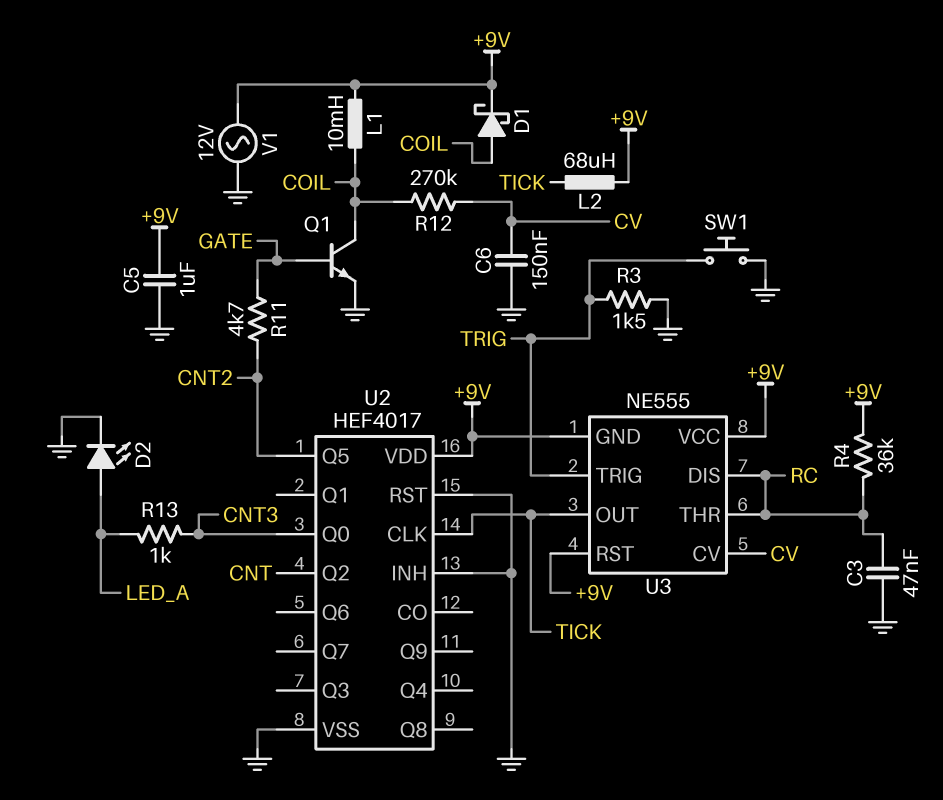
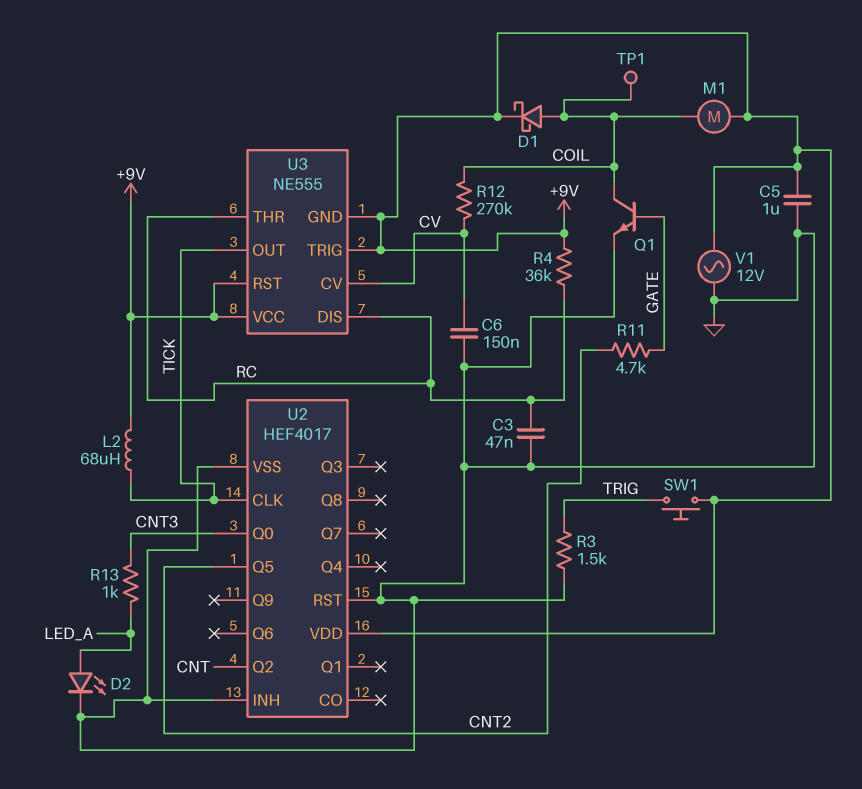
L1: 10mH (+9V, COIL) -> none
M1: none -> motor (+9V, COIL)
SW1: button (GND, TRIG) -> button (+9V, TRIG)
TP1: none -> test point (COIL)
U3 pin TRIG: TRIG -> +9V

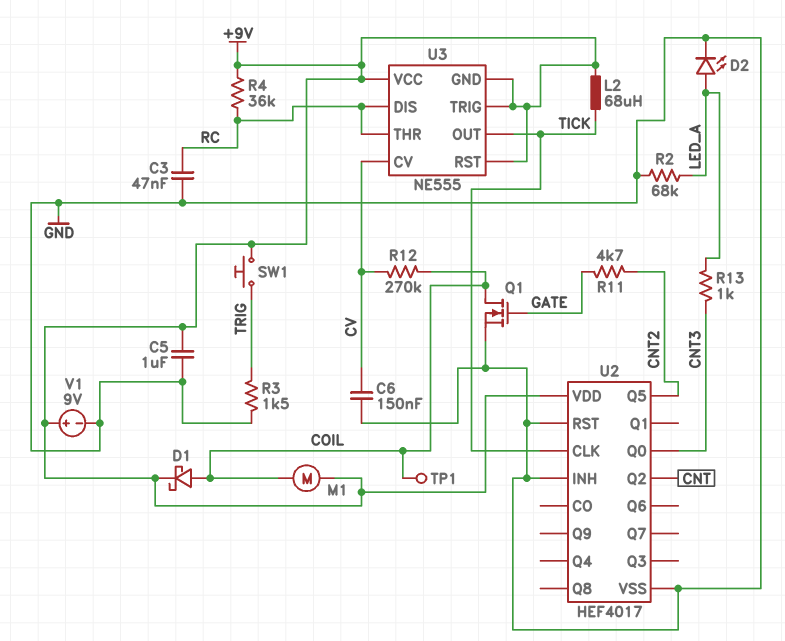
Q1: NPN (B GATE, C COIL, E GND) -> NMOS (G GATE, D COIL, S GND)
R2: none -> 68k (GND, LED_A)
V1: AC 12V (+9V, GND) -> 9V (plus +9V, minus GND)

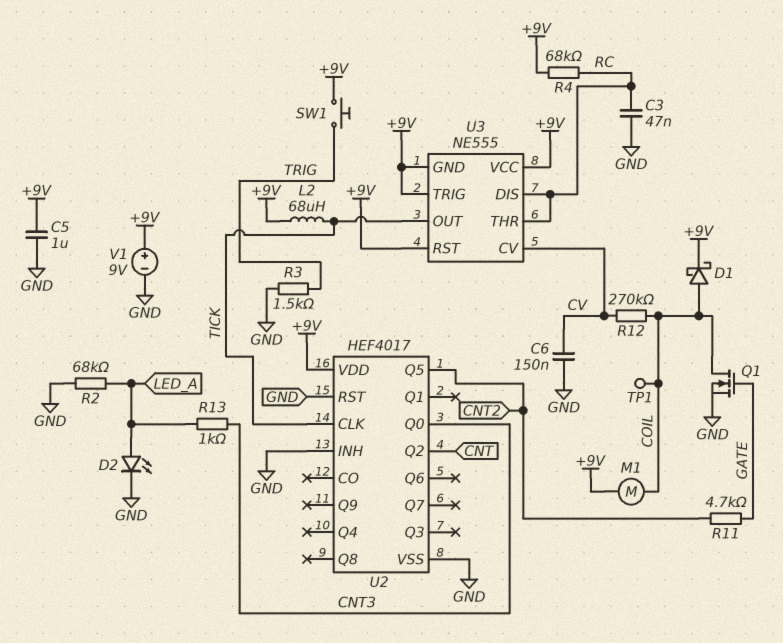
R4: 36k (+9V, RC) -> 68k (+9V, RC)

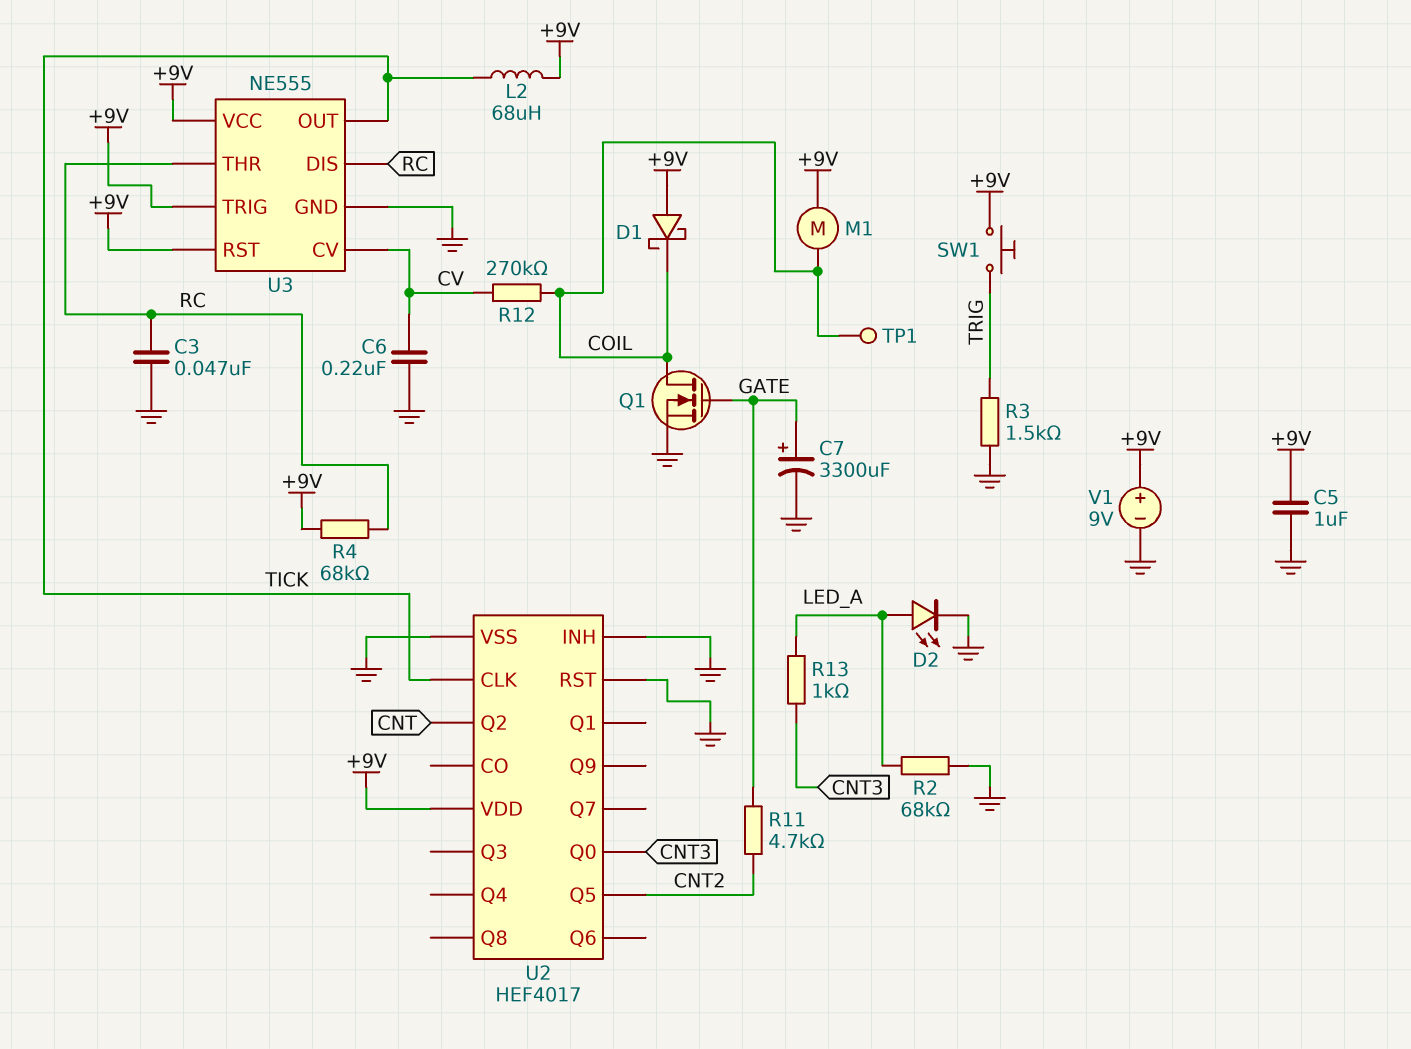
C6: 150nF (CV, GND) -> 220nF (CV, GND)
C7: none -> 3300uF (plus GATE, minus GND)
D1: schottky (A COIL, K +9V) -> schottky (A +9V, K COIL)
U3 pin GND: +9V -> GND

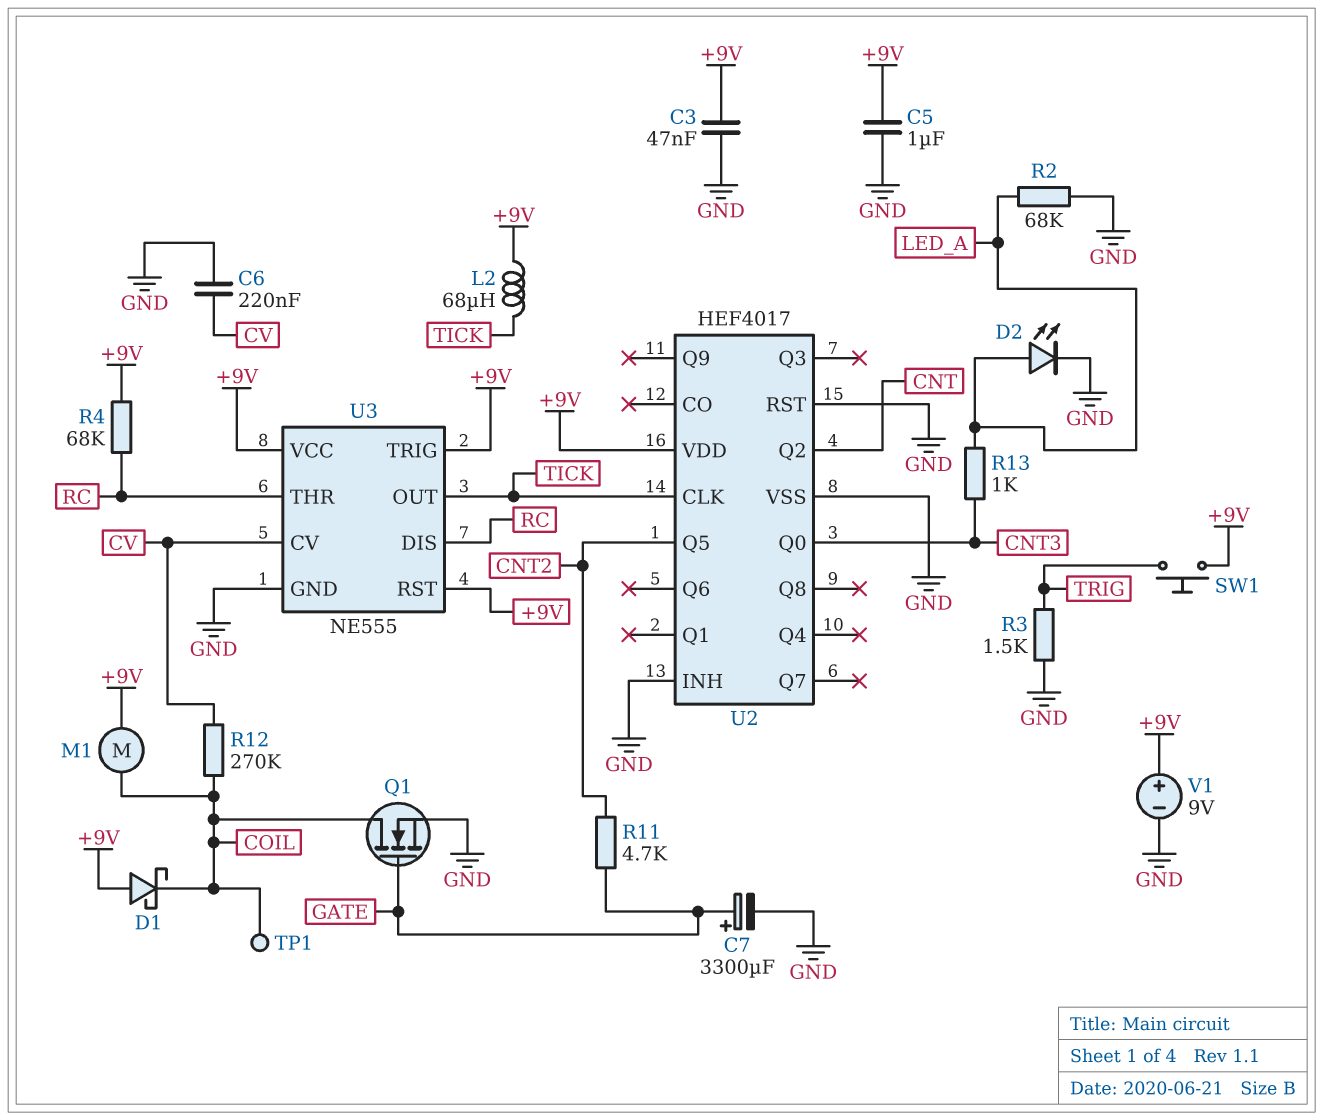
C3: 47nF (GND, RC) -> 47nF (+9V, GND)

